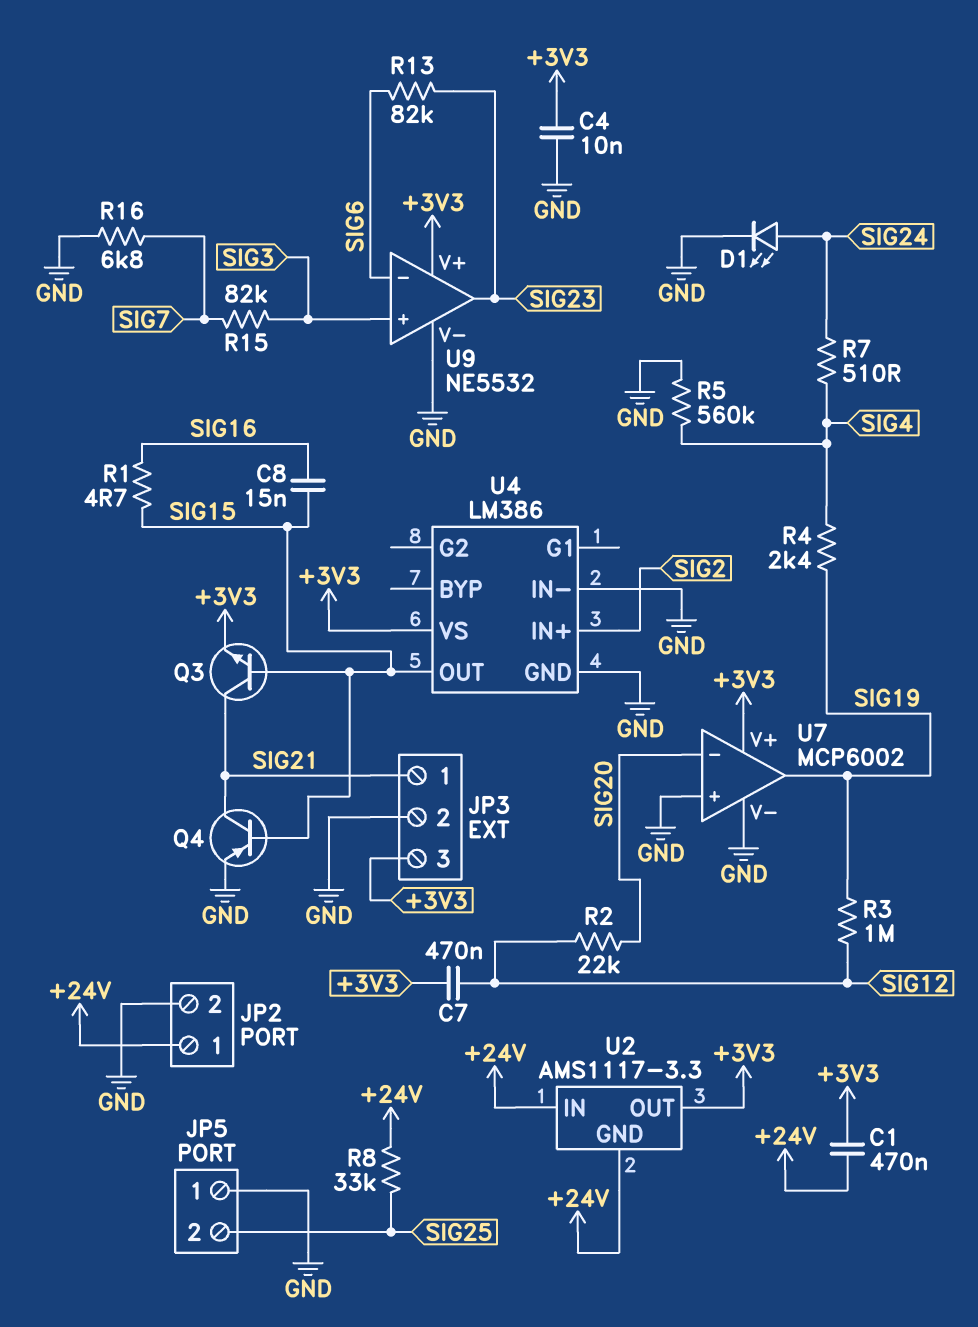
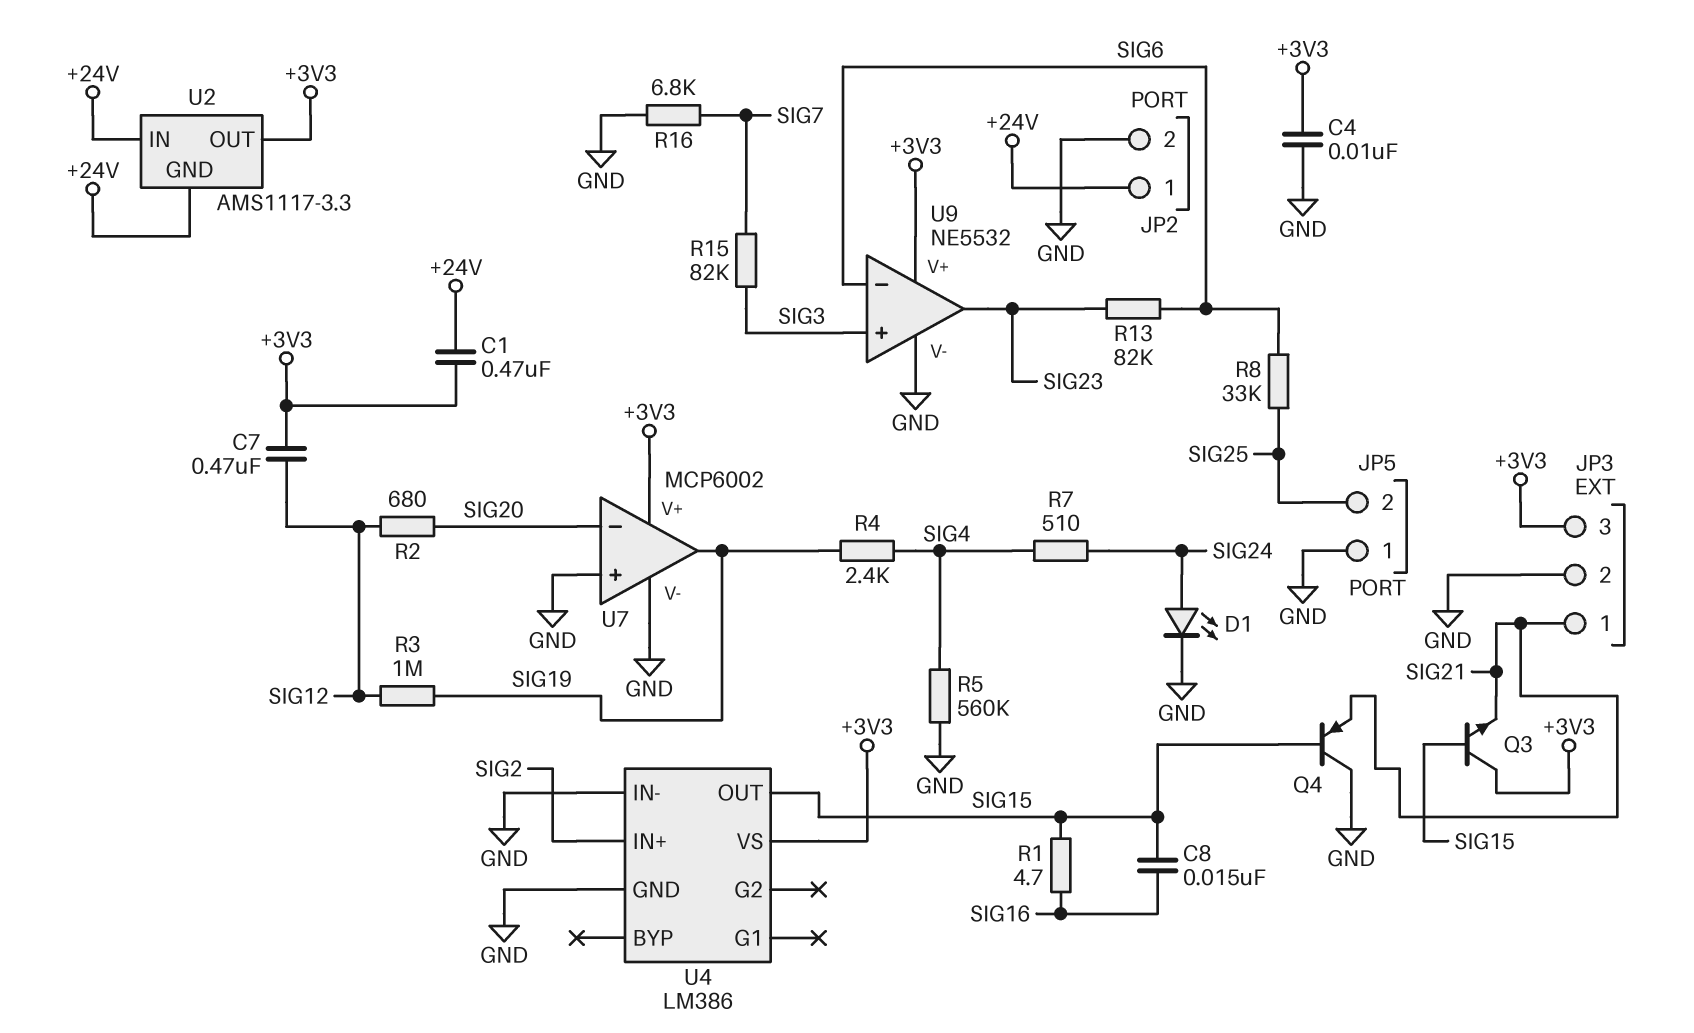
Q3: NPN (B SIG15, C SIG21, E +3V3) -> NPN (B SIG15, C +3V3, E SIG21)
Q4: PNP (B SIG15, C SIG21, E GND) -> PNP (B SIG15, C GND, E SIG21)
R2: 22k (SIG12, SIG20) -> 680 (SIG12, SIG20)
R8: 33k (+24V, SIG25) -> 33k (SIG6, SIG25)

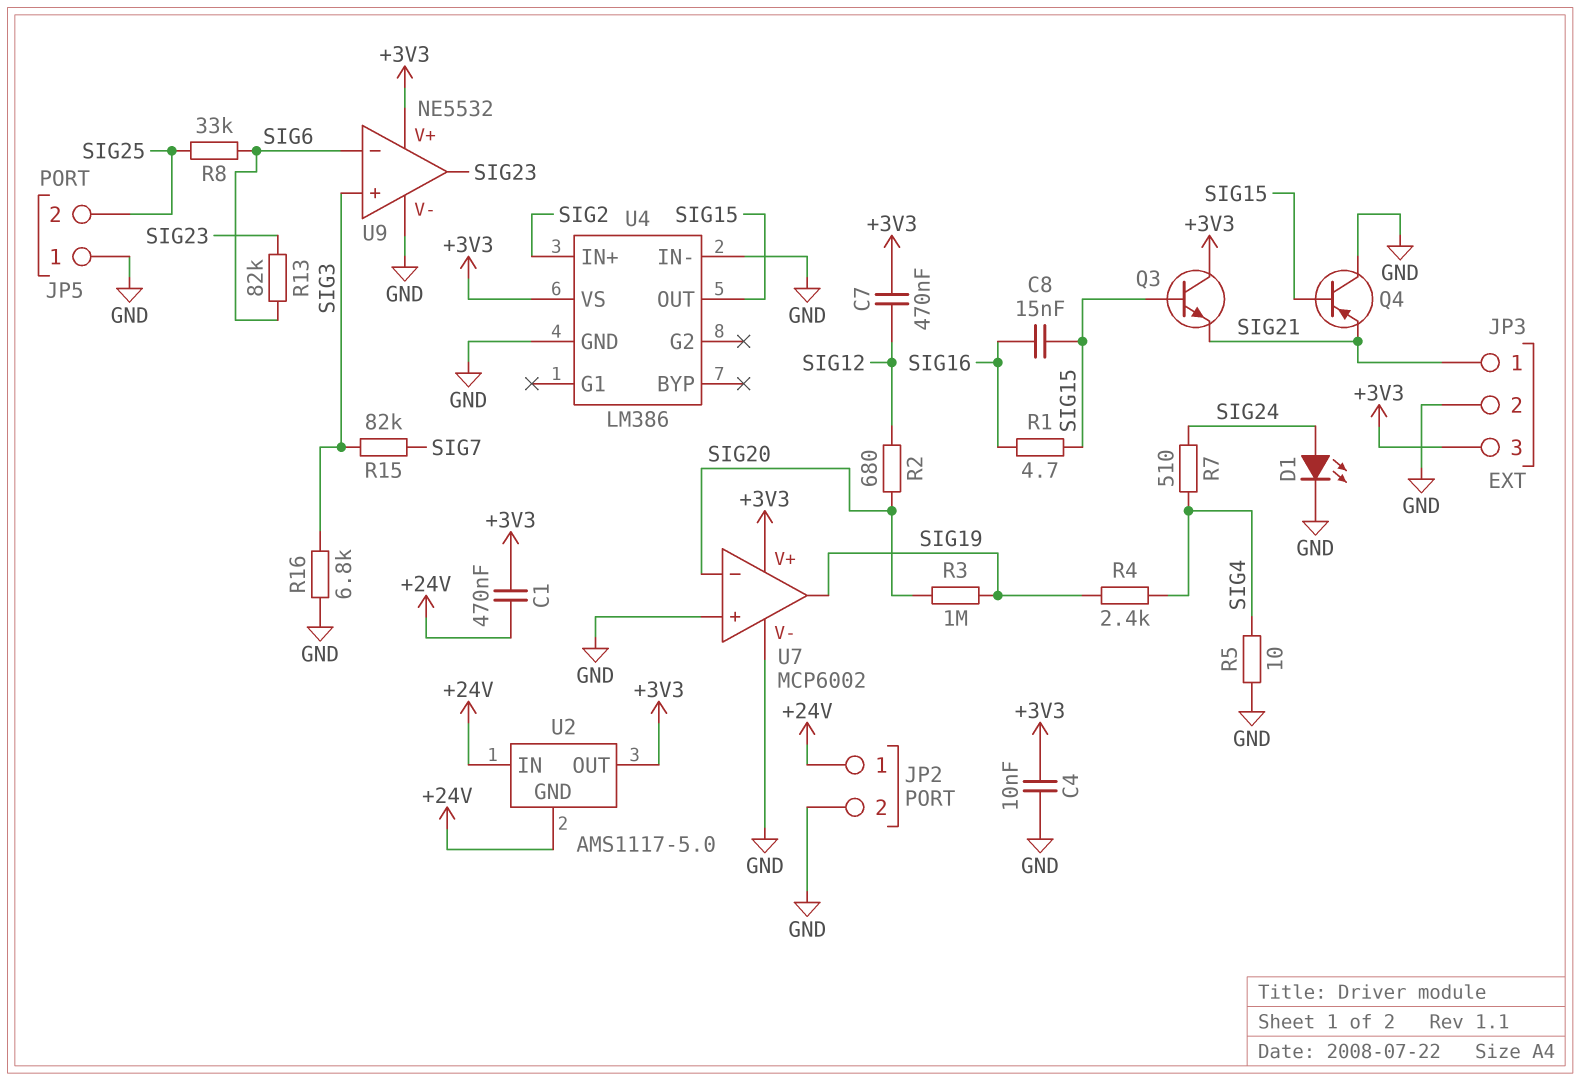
R3: 1M (SIG12, SIG19) -> 1M (SIG19, SIG20)
R5: 560k (GND, SIG4) -> 10 (GND, SIG4)
R16: 6.8k (GND, SIG7) -> 6.8k (GND, SIG3)
U2: AMS1117-3.3 -> AMS1117-5.0

